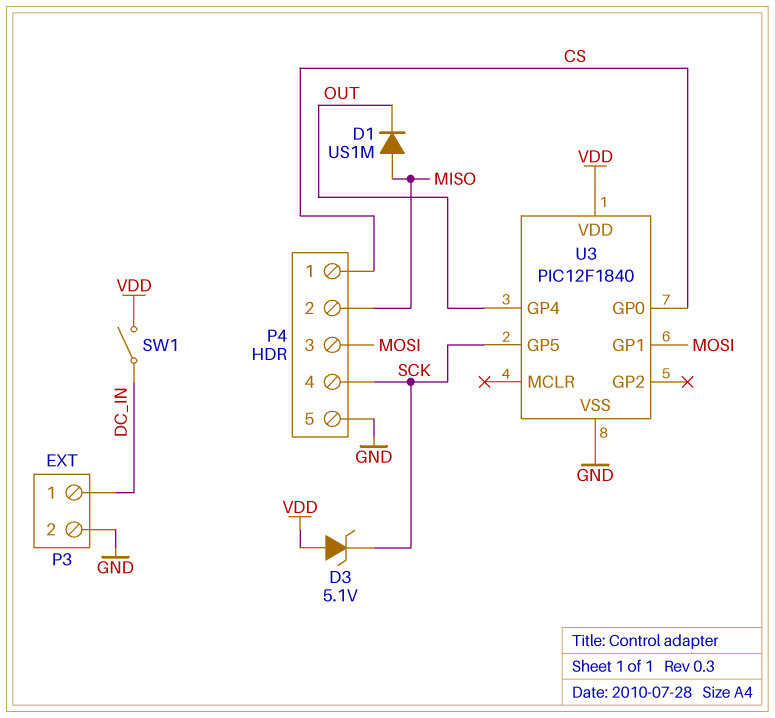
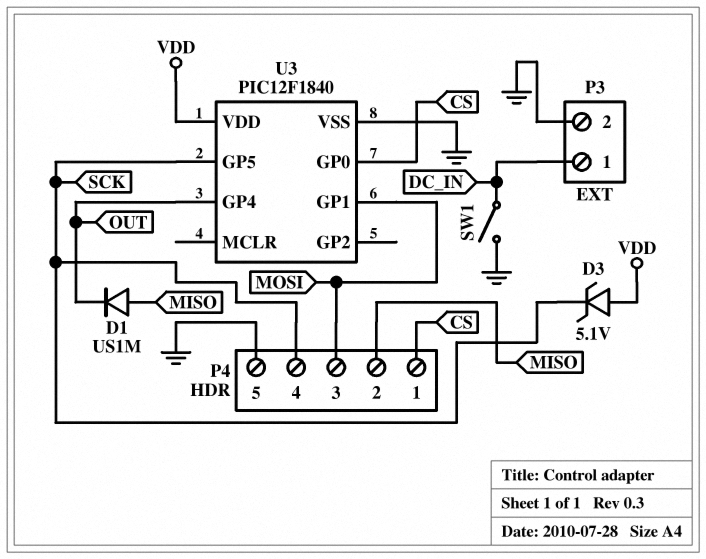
SW1: switch (DC_IN, VDD) -> switch (DC_IN, GND)

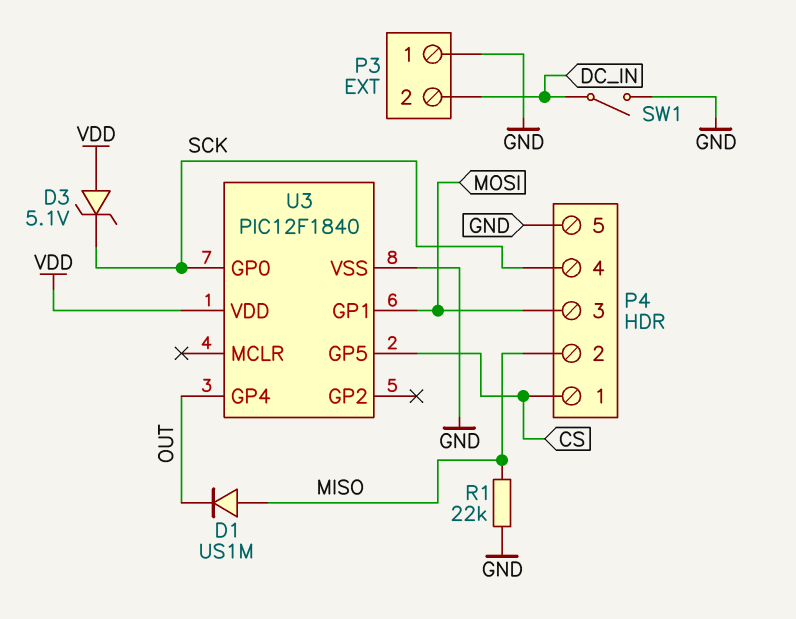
P3 pin 1: DC_IN -> GND
P3 pin 2: GND -> DC_IN
R1: none -> 22k (GND, MISO)
U3 pin GP0: CS -> SCK
U3 pin GP5: SCK -> CS

